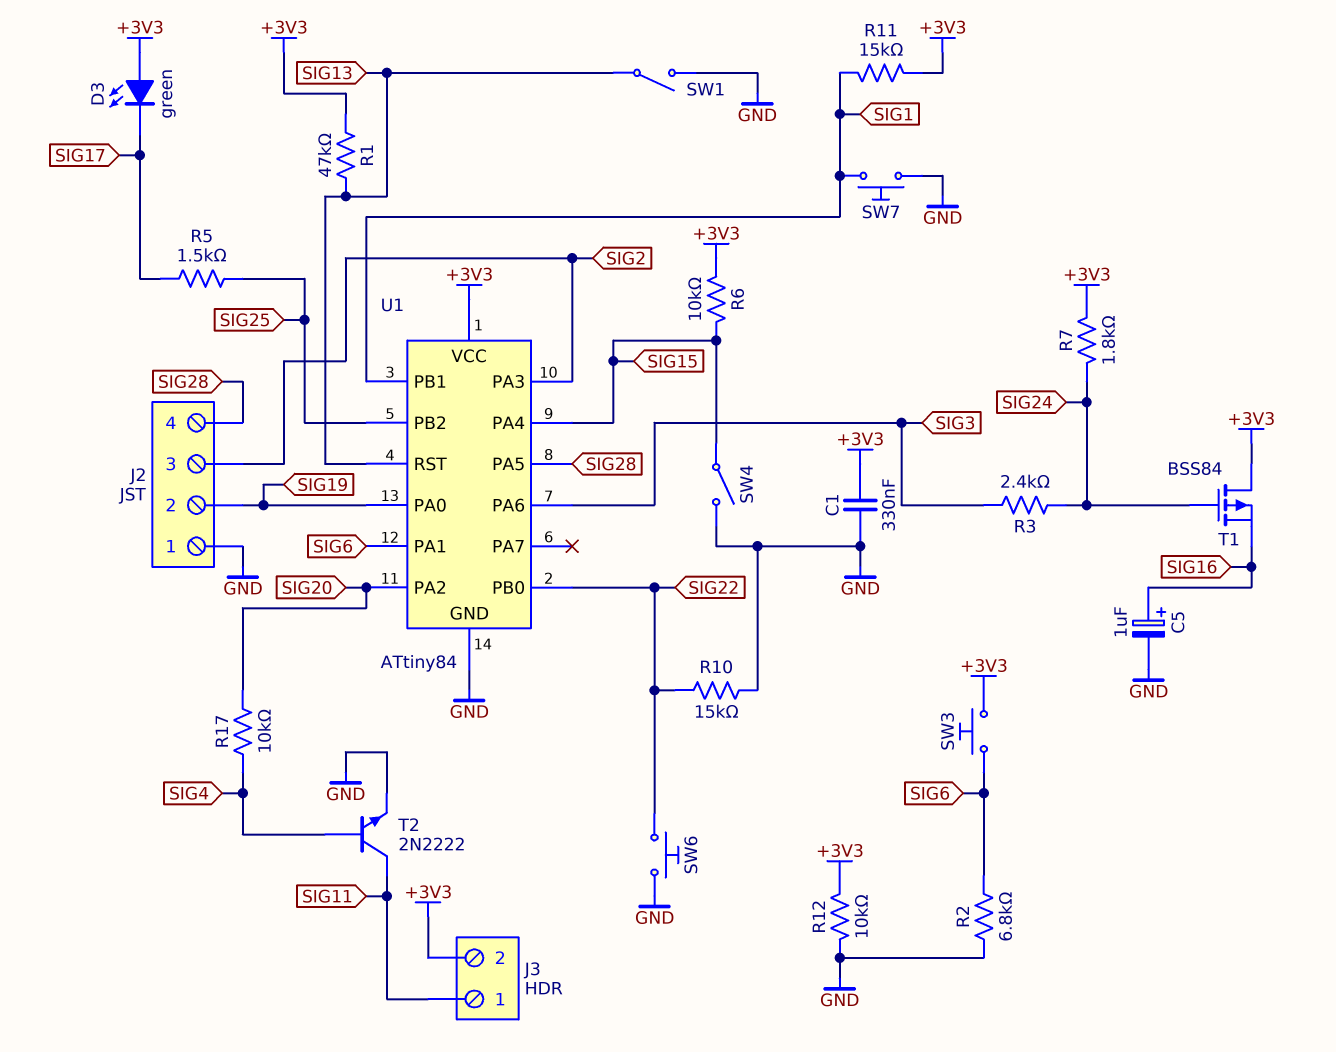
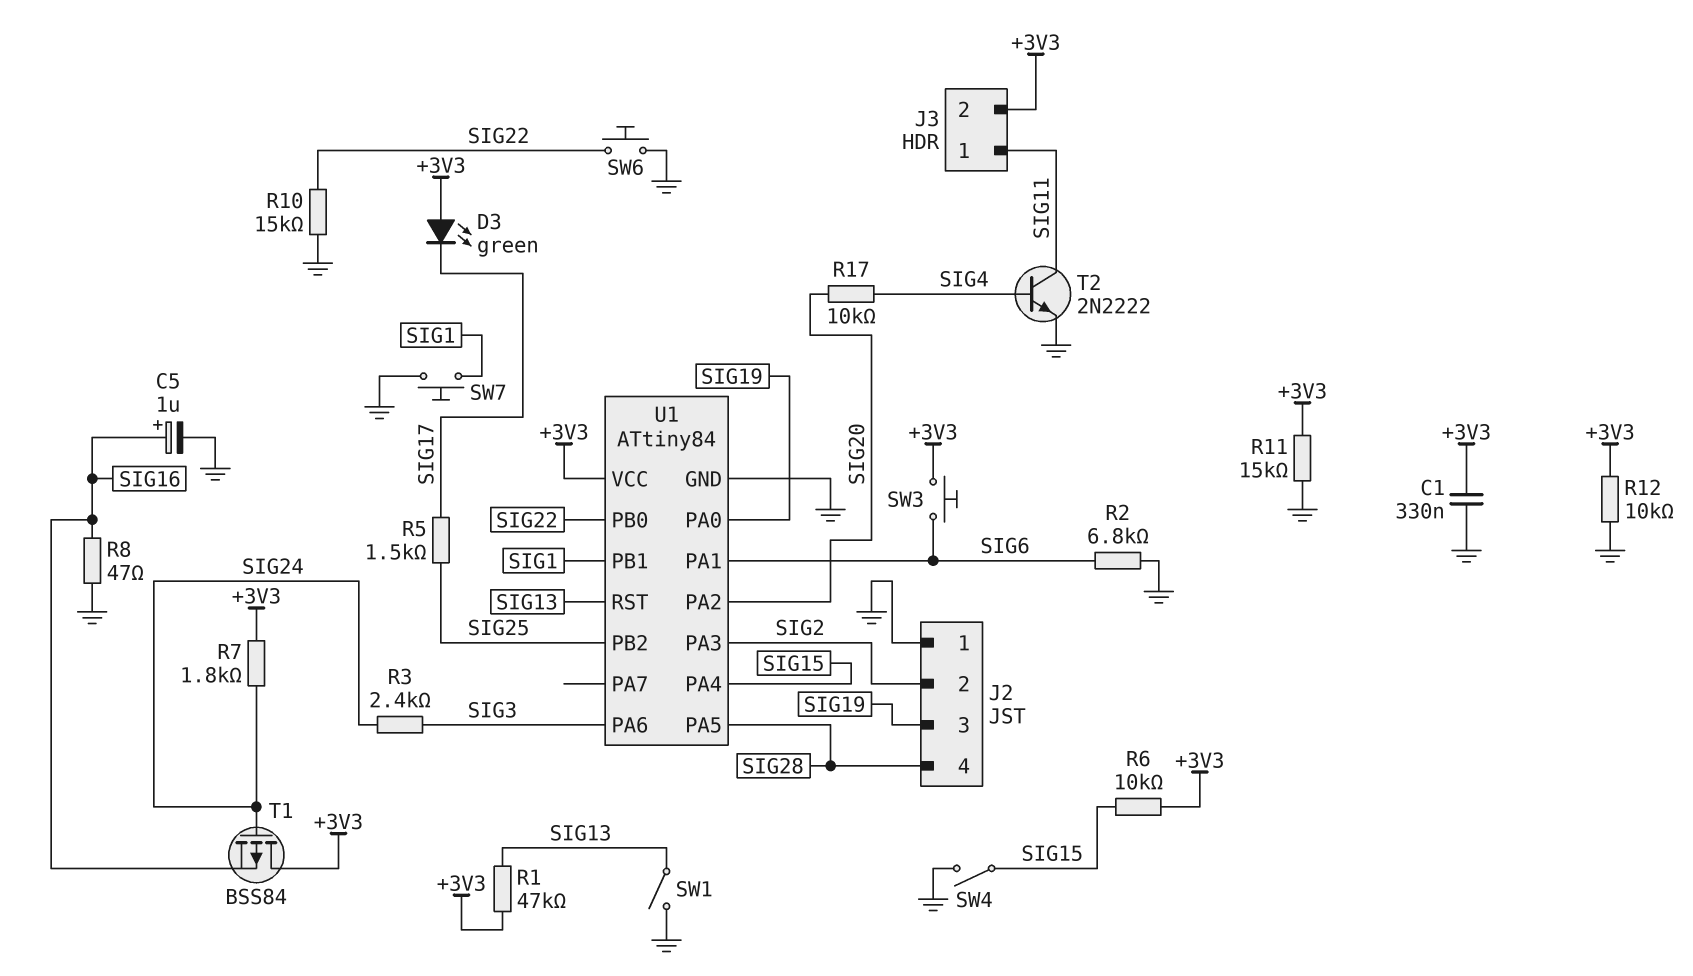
J2 pin 2: SIG19 -> SIG2
J2 pin 3: SIG2 -> SIG19
R8: none -> 47 (GND, SIG16)
R11: 15k (+3V3, SIG1) -> 15k (+3V3, GND)

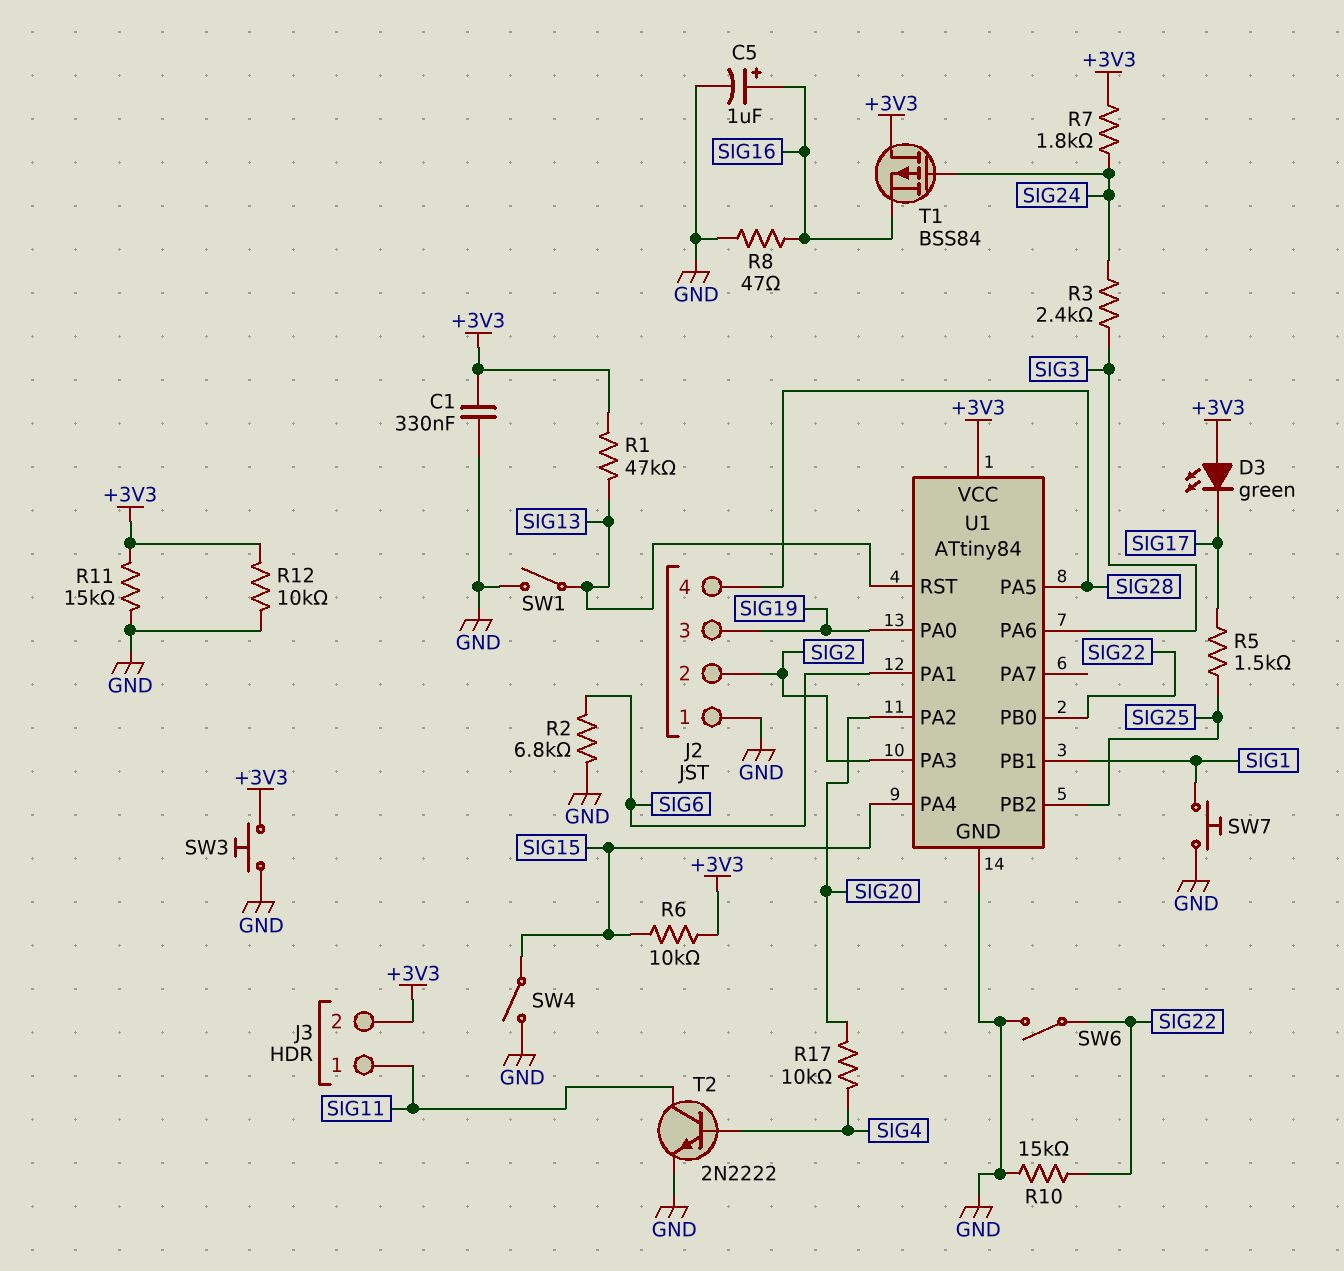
SW3: button (+3V3, SIG6) -> button (+3V3, GND)
SW6: button (GND, SIG22) -> switch (GND, SIG22)

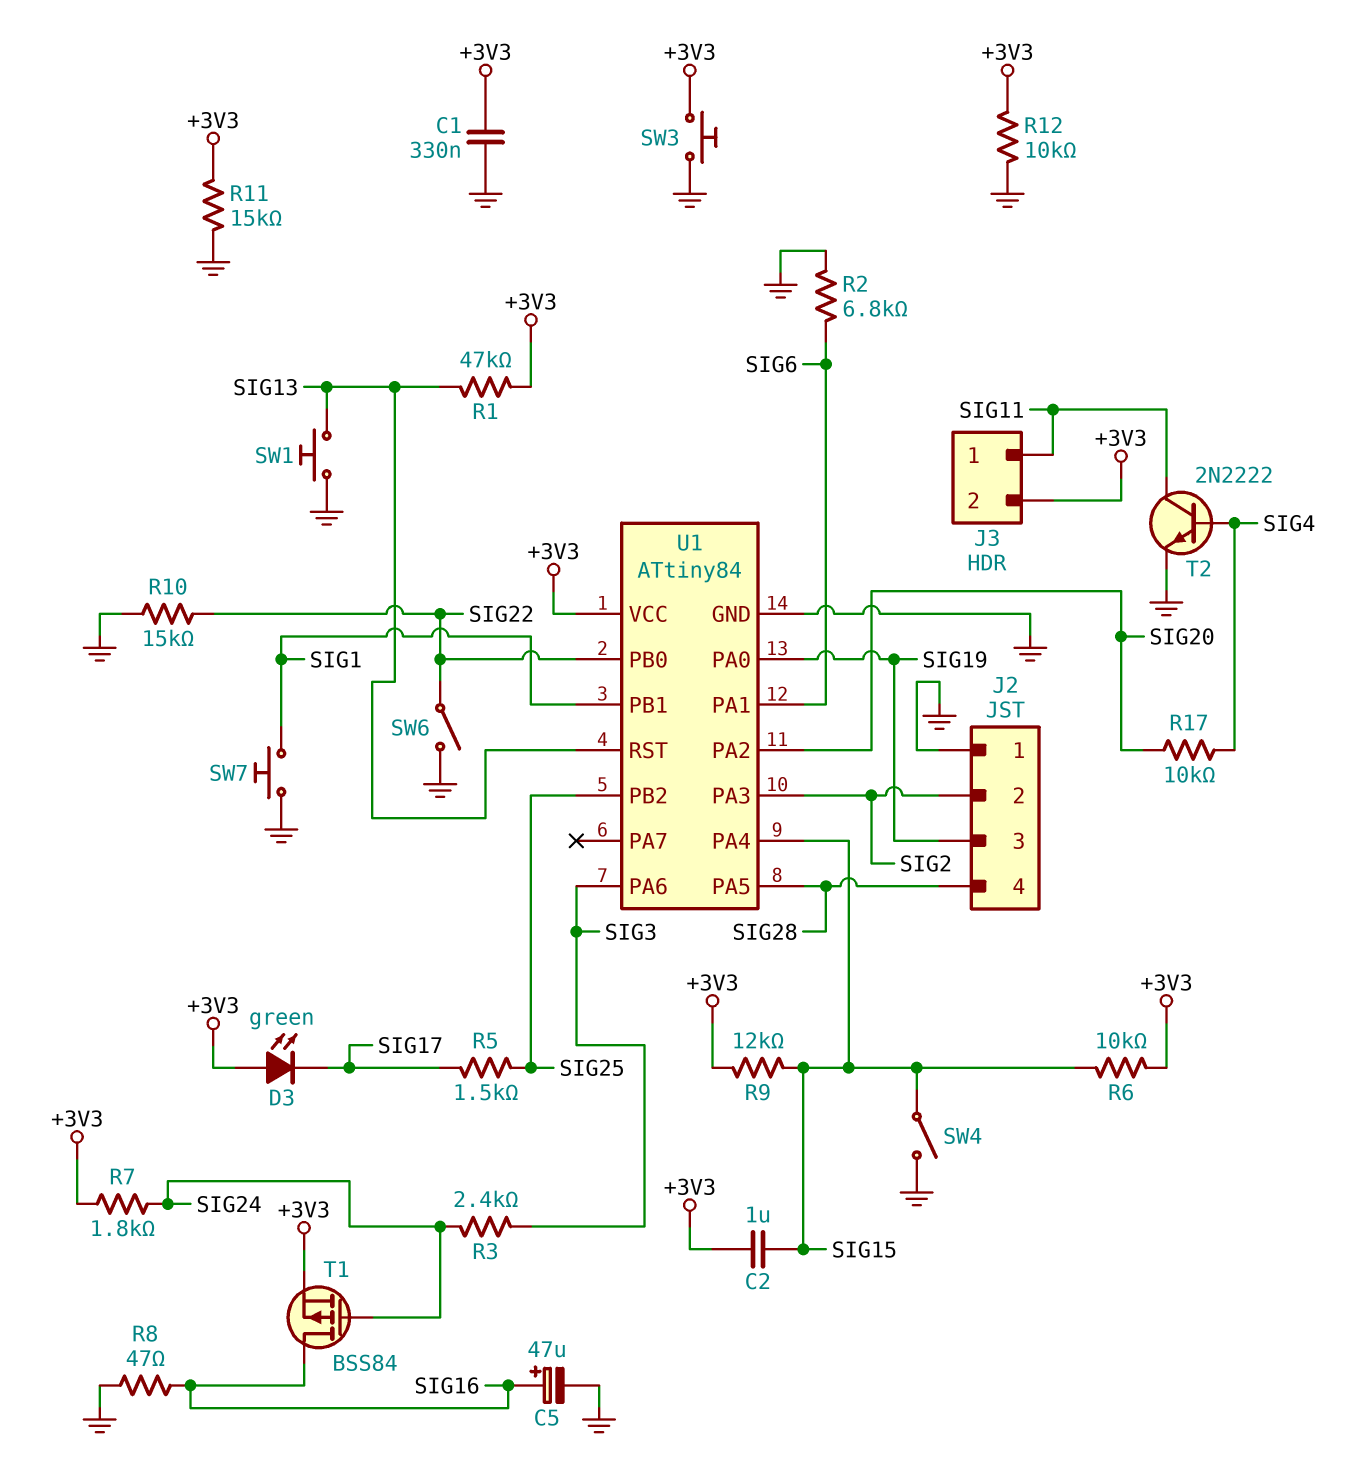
C2: none -> 1uF (+3V3, SIG15)
C5: 1uF (plus SIG16, minus GND) -> 47uF (plus SIG16, minus GND)
R9: none -> 12k (+3V3, SIG15)
SW1: switch (GND, SIG13) -> button (GND, SIG13)
T1: PMOS BSS84 (G SIG24, D +3V3, S SIG16) -> PMOS BSS84 (G SIG24, D SIG16, S +3V3)

